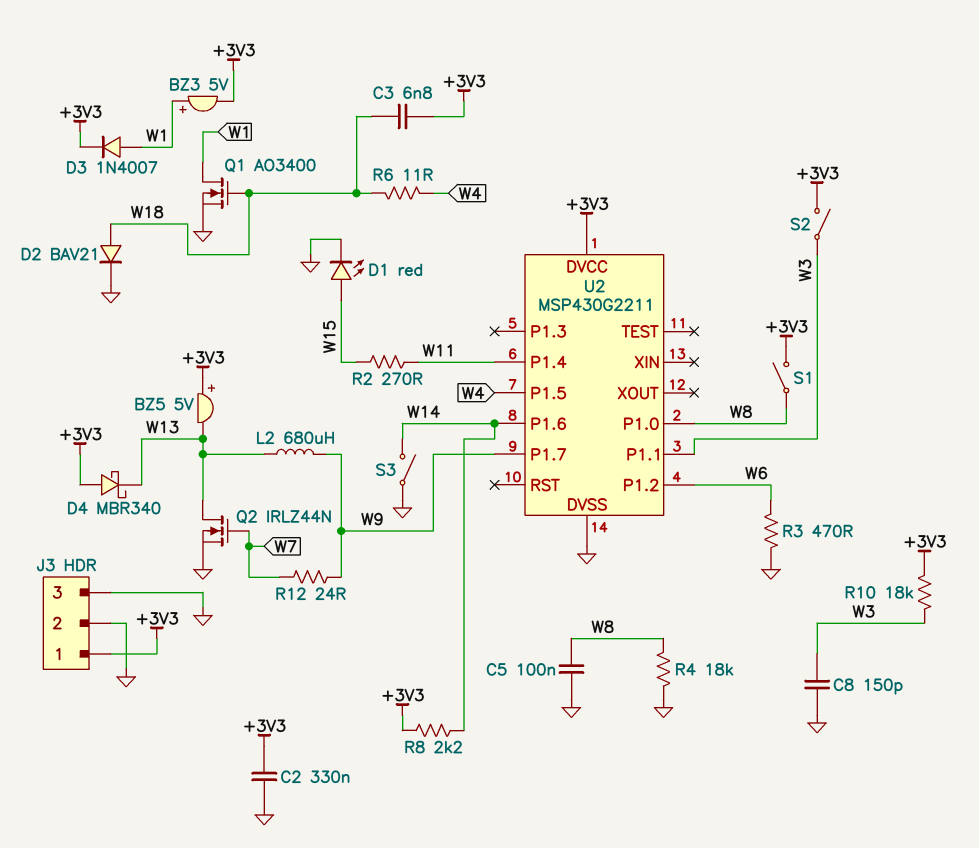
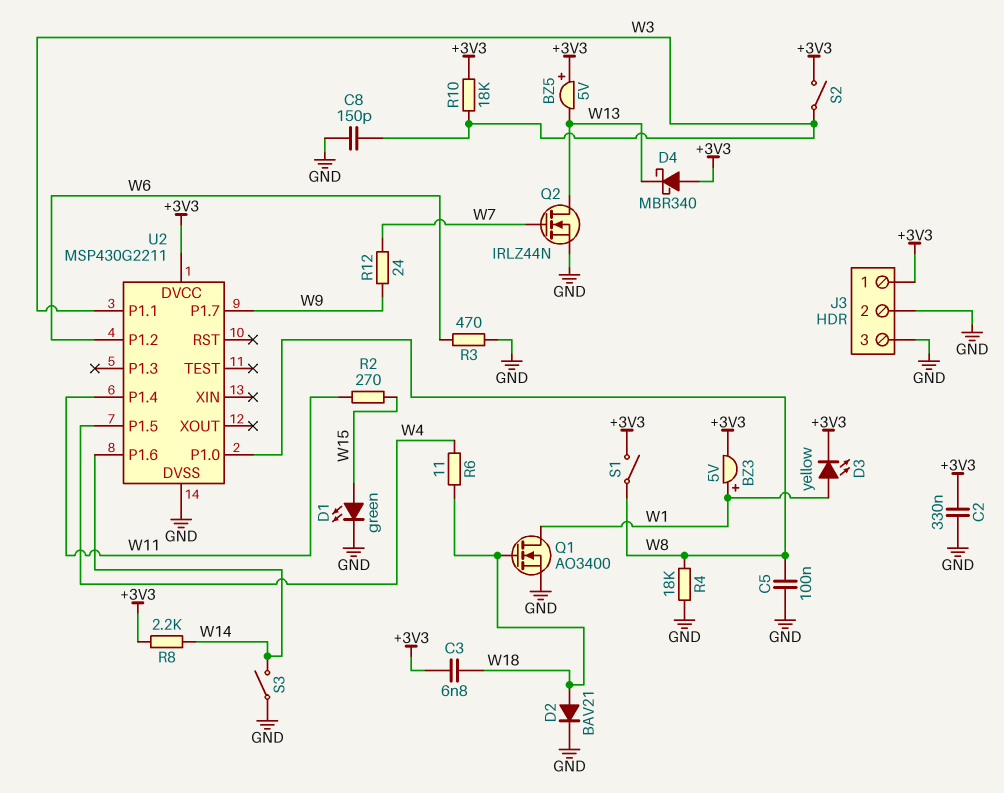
D1: LED red (A W15, K GND) -> LED green (A W15, K GND)
D3: diode 1N4007 (A W1, K +3V3) -> LED yellow (A W1, K +3V3)
L2: 680uH (W9, W13) -> none

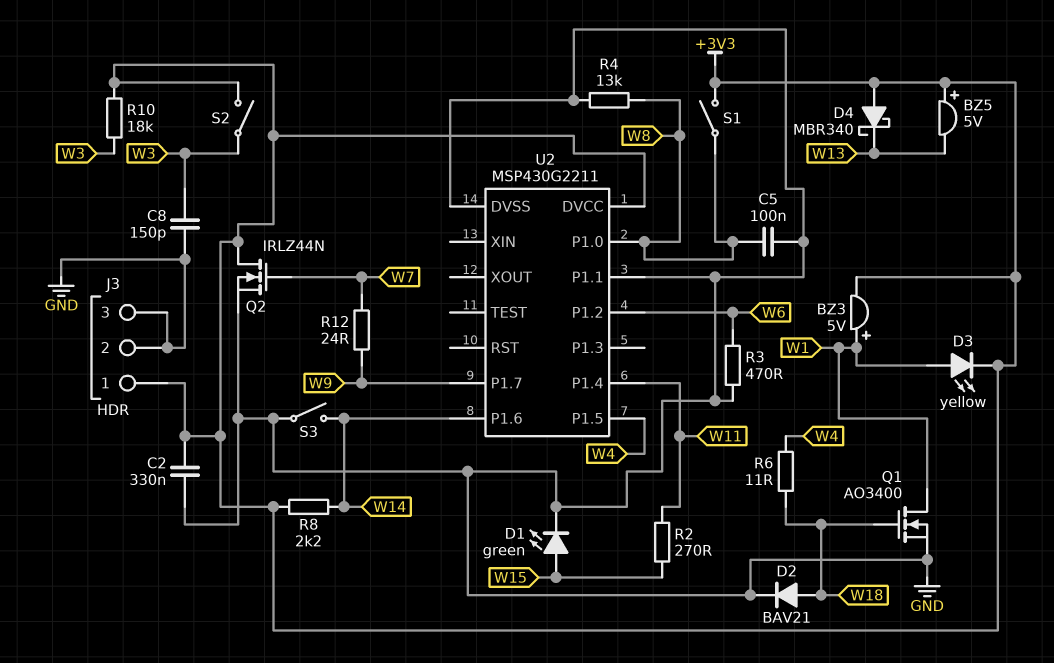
C3: 6.8nF (+3V3, W18) -> none
Q2: NMOS IRLZ44N (G W7, D W13, S GND) -> NMOS IRLZ44N (G W7, D +3V3, S GND)
R4: 18k (GND, W8) -> 13k (GND, W8)
U2 pin P1.1: W3 -> GND

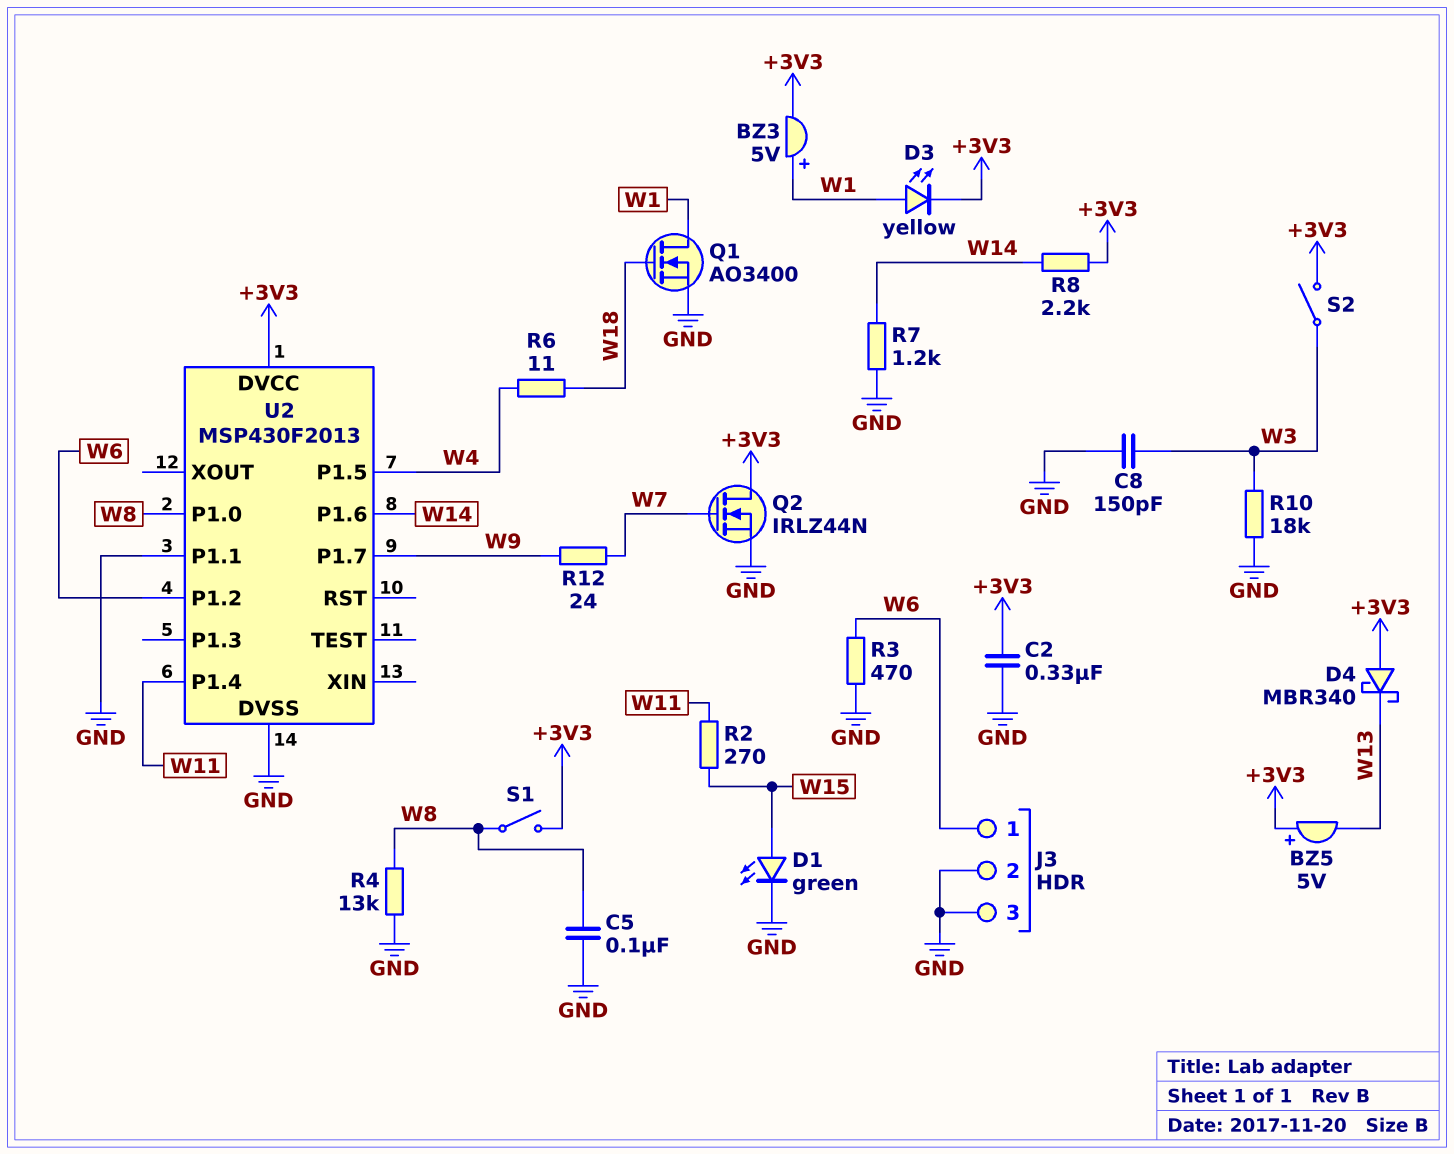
D2: diode BAV21 (A W18, K GND) -> none
J3 pin 1: +3V3 -> W6
R7: none -> 1.2k (GND, W14)
R10: 18k (+3V3, W3) -> 18k (GND, W3)
S3: switch (GND, W14) -> none
U2: MSP430G2211 -> MSP430F2013

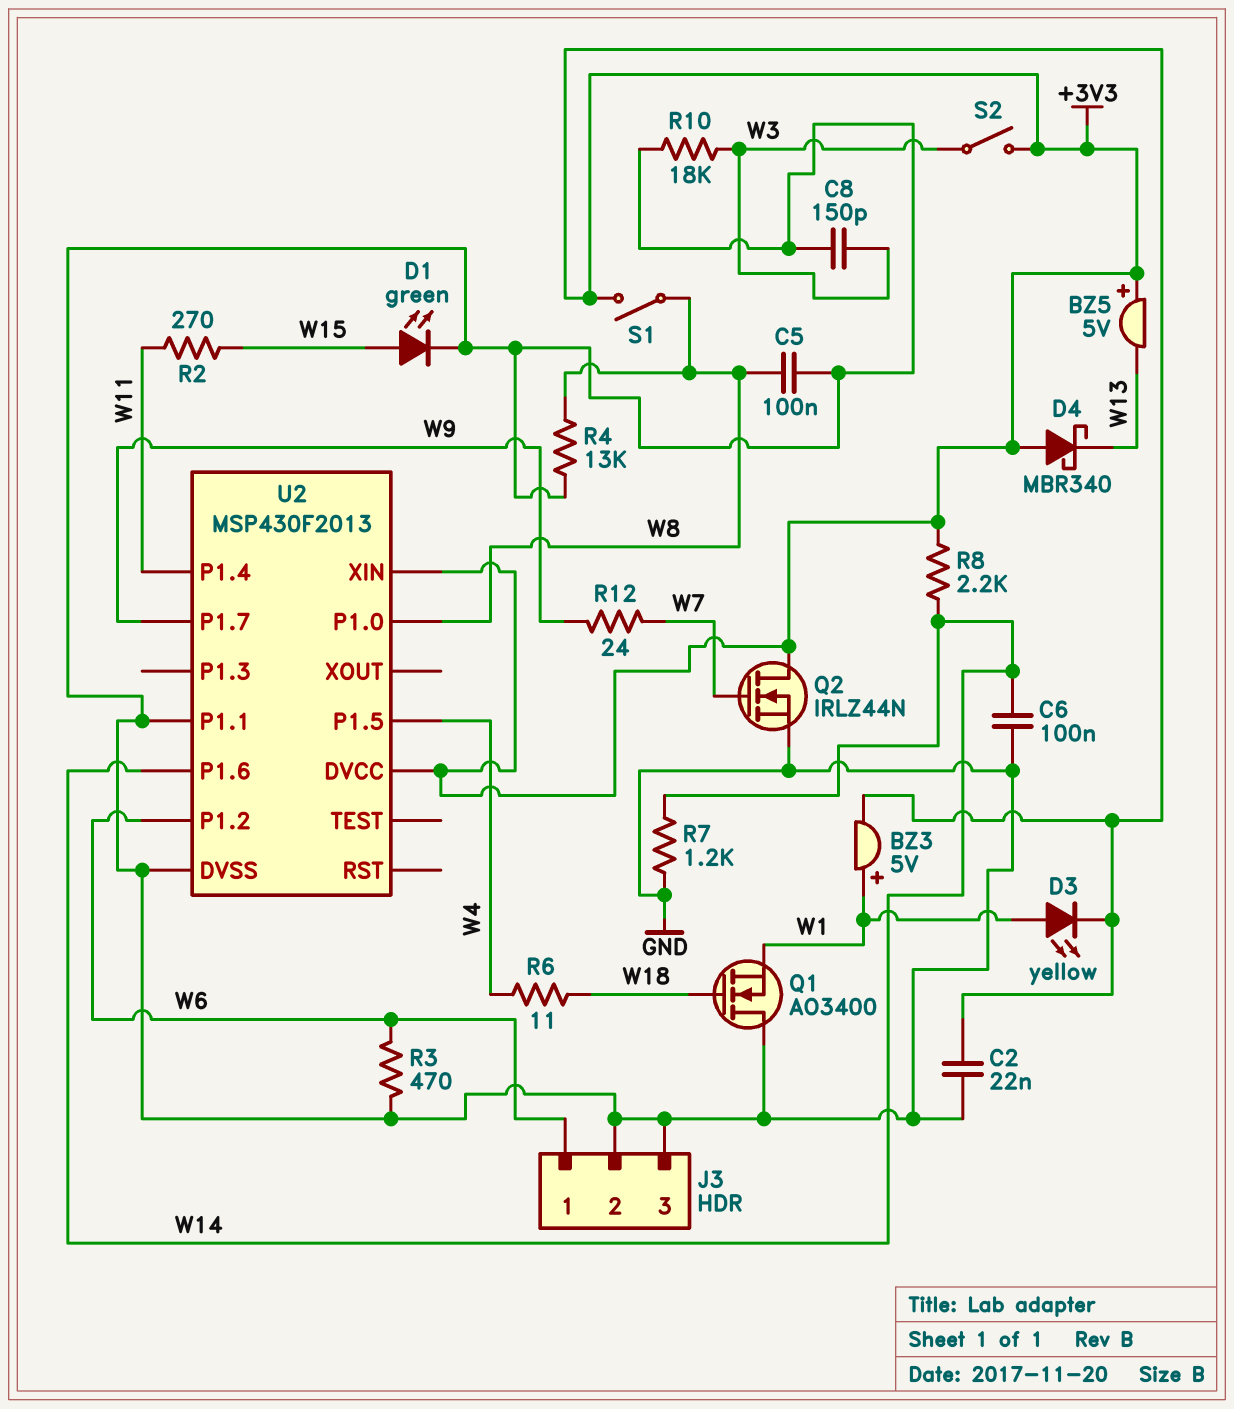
C2: 330nF (+3V3, GND) -> 22nF (+3V3, GND)
C6: none -> 100nF (GND, W14)
Q1: NMOS AO3400 (G W18, D W1, S GND) -> NMOS AO3400 (G W18, D GND, S W1)
U2 pin XIN: none -> +3V3

